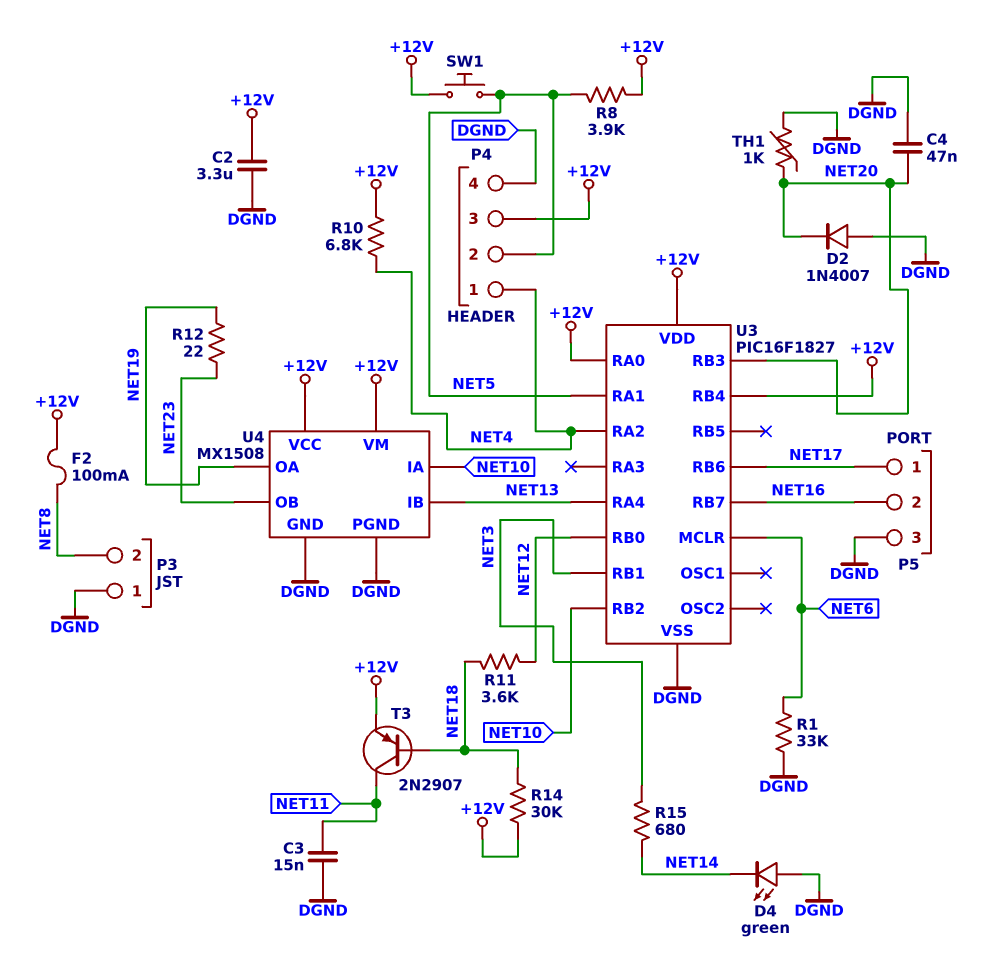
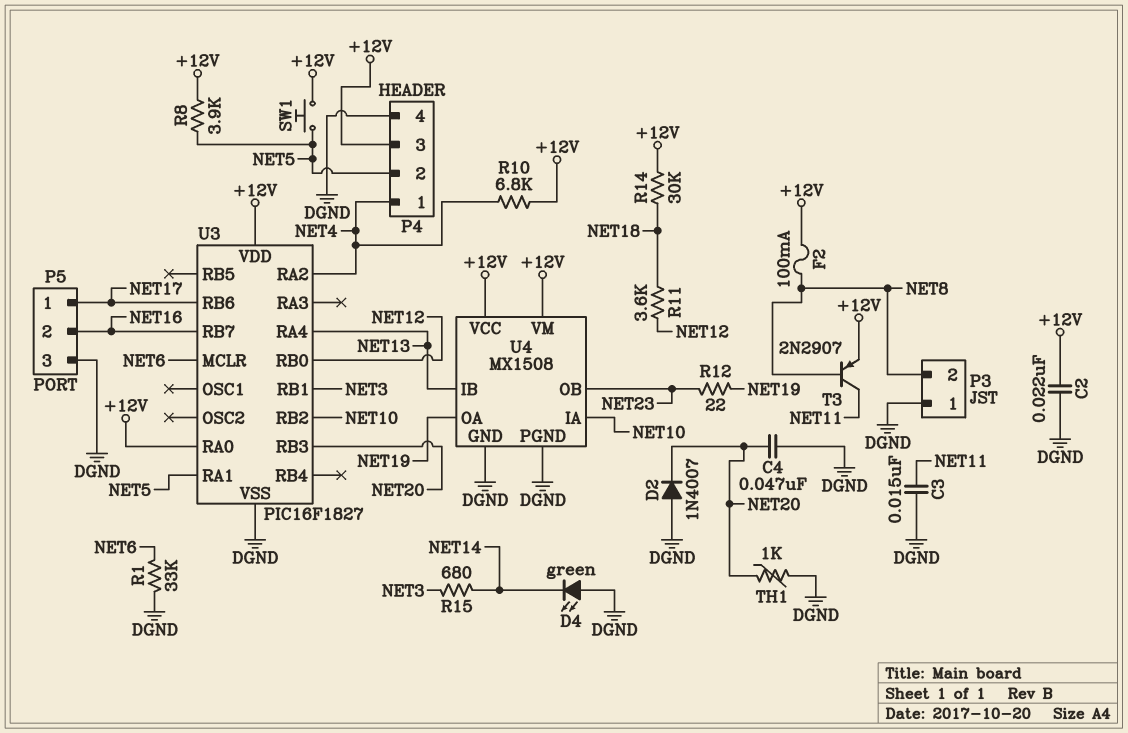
C2: 3.3uF (+12V, DGND) -> 22nF (+12V, DGND)
T3: PNP 2N2907 (B NET18, C NET11, E +12V) -> PNP 2N2907 (B NET8, C NET11, E +12V)
U3 pin RB4: +12V -> none

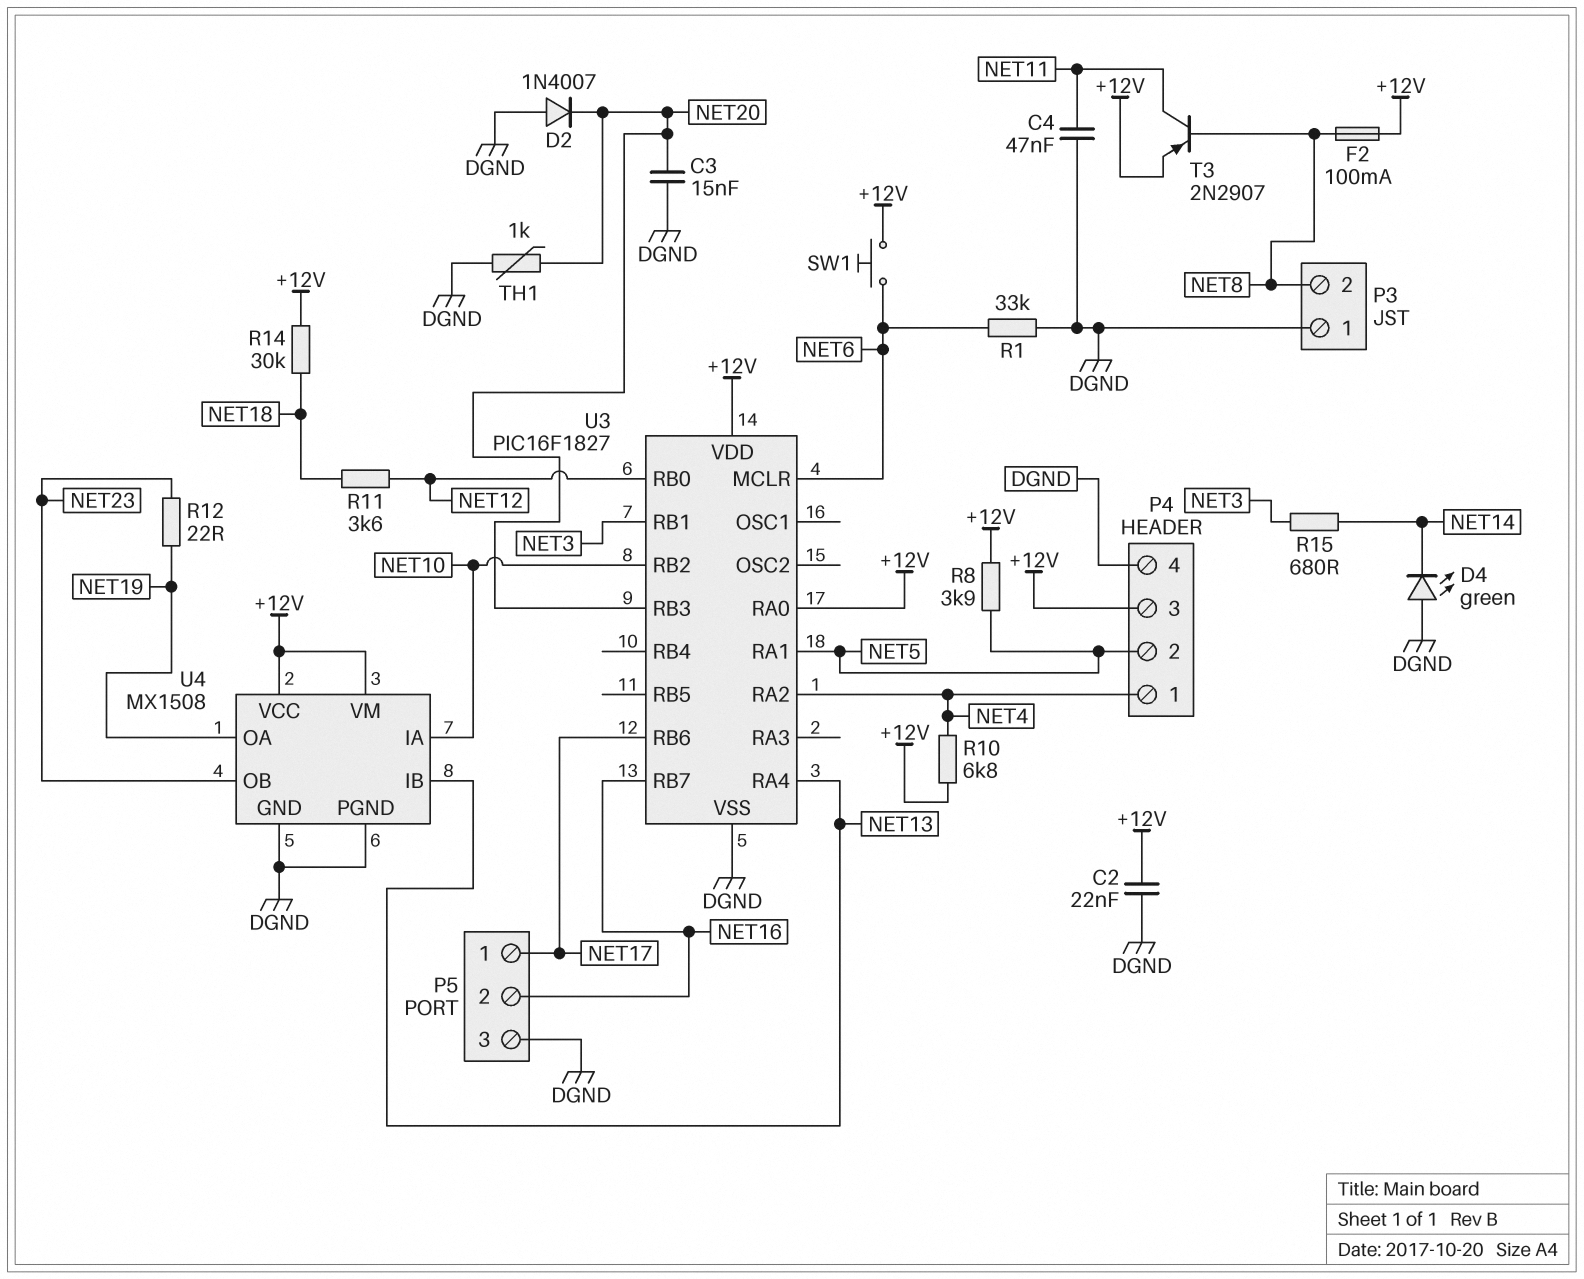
C3: 15nF (DGND, NET11) -> 15nF (DGND, NET20)
C4: 47nF (DGND, NET20) -> 47nF (DGND, NET11)
SW1: button (+12V, NET5) -> button (+12V, NET6)

